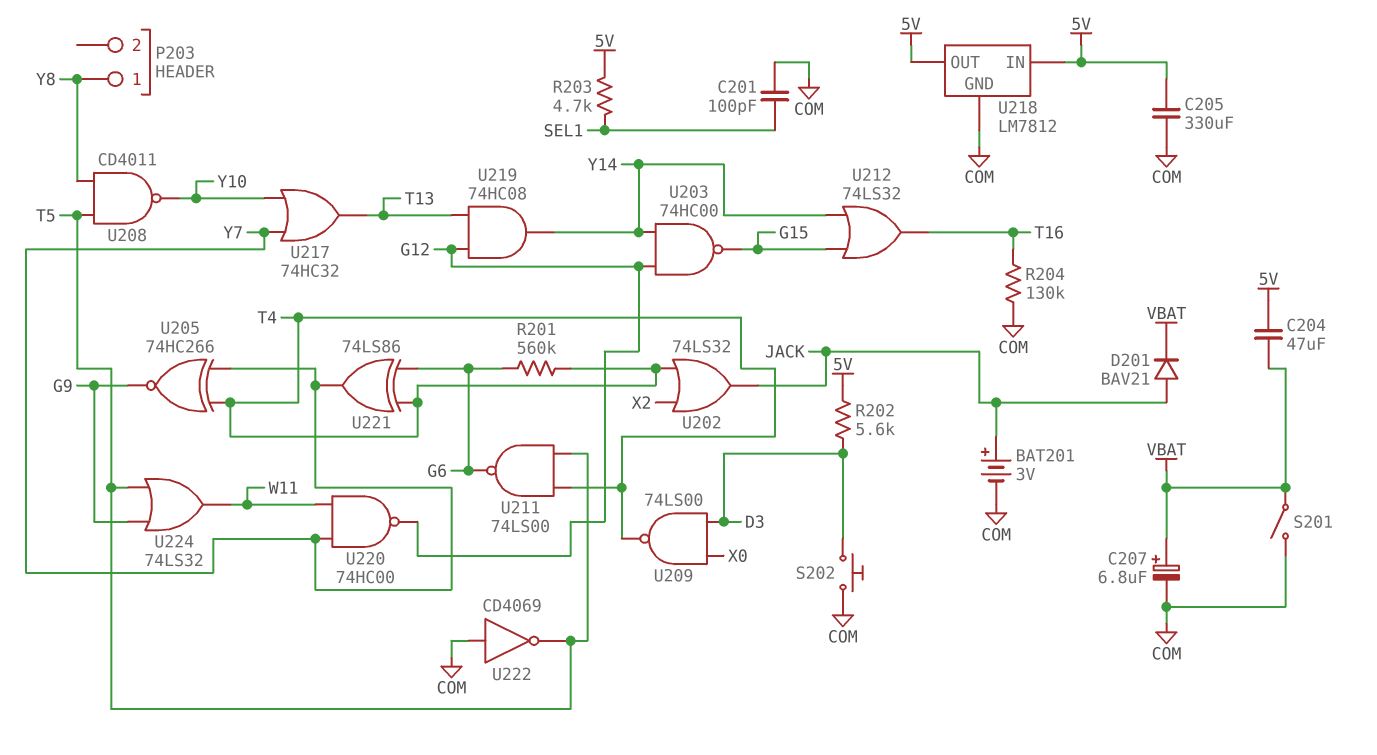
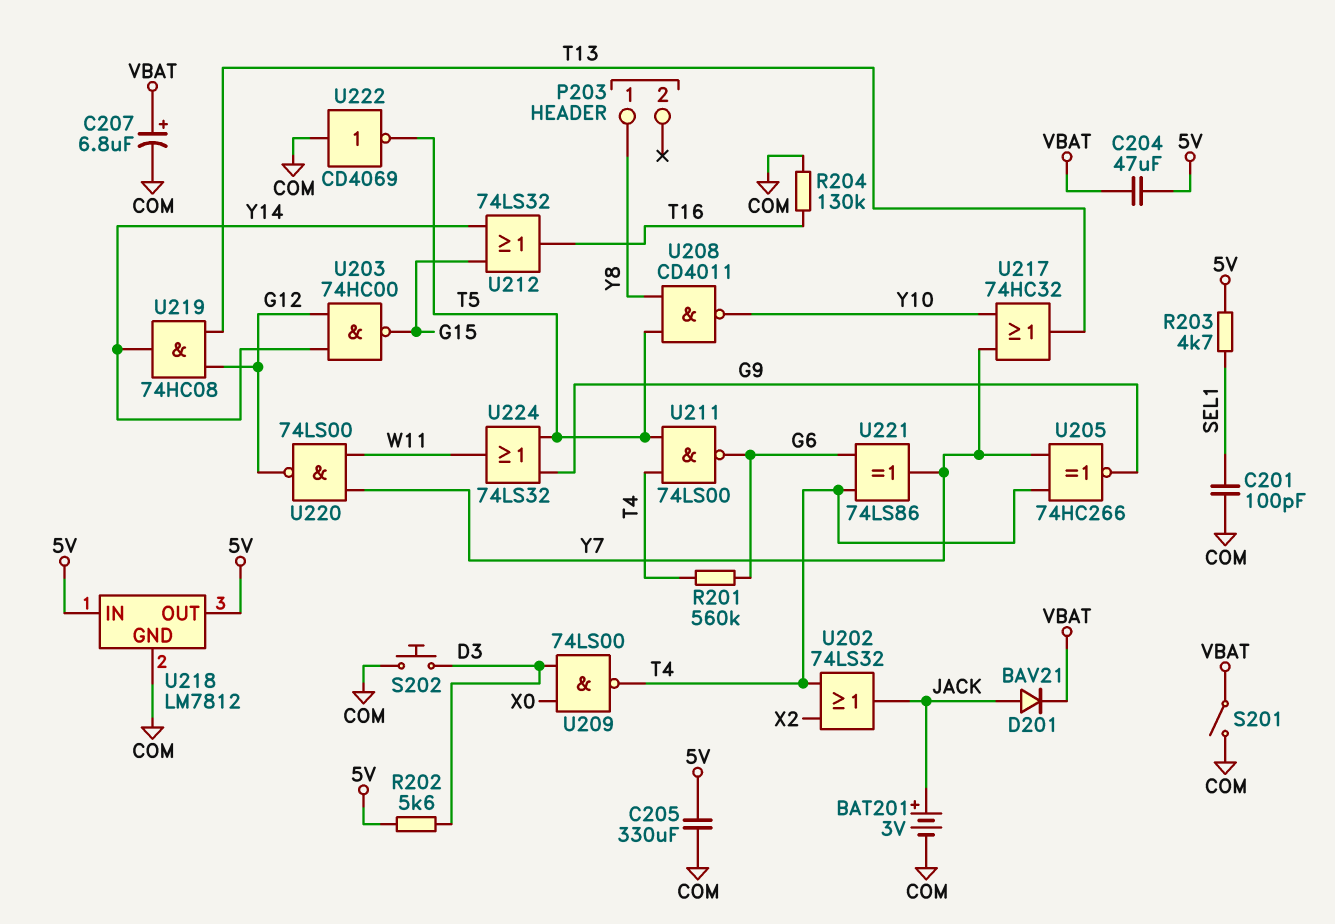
U220: NAND 74HC00 (in W11, in Y7, out G12) -> NAND 74LS00 (in W11, in Y7, out G12)

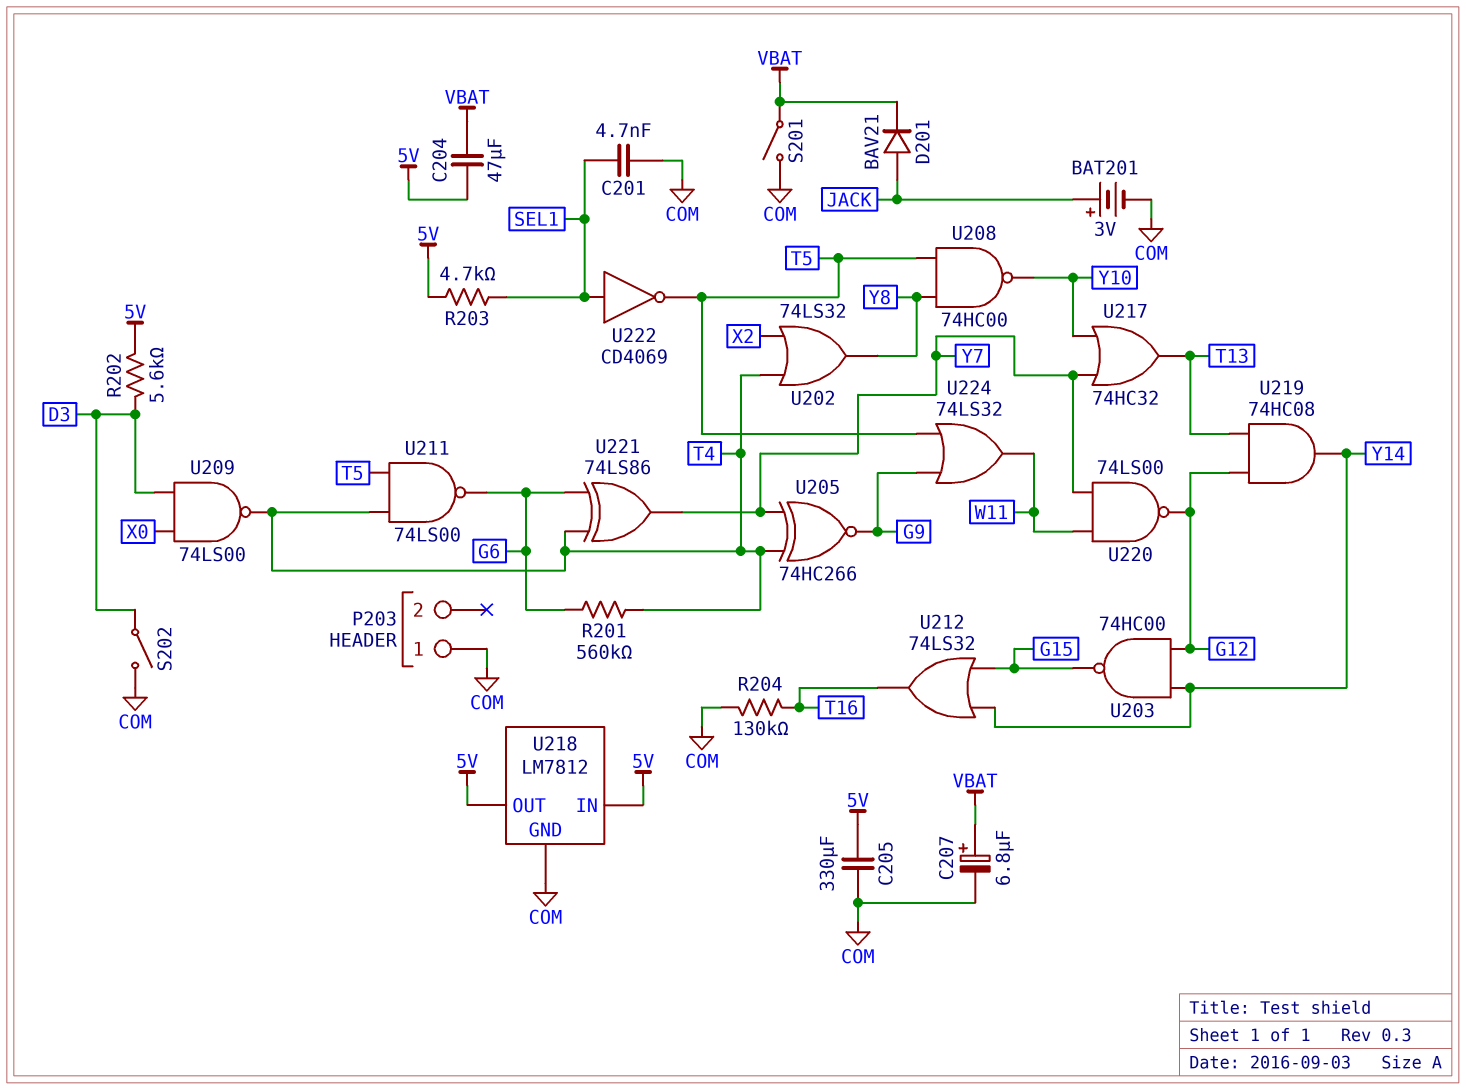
C201: 100pF (COM, SEL1) -> 4.7nF (COM, SEL1)
P203 pin 1: Y8 -> COM
S202: button (COM, D3) -> switch (COM, D3)
U202: OR 74LS32 (in T4, in X2, out JACK) -> OR 74LS32 (in T4, in X2, out Y8)
U208: NAND CD4011 (in T5, in Y8, out Y10) -> NAND 74HC00 (in T5, in Y8, out Y10)
U222: NOT CD4069 (in COM, out T5) -> NOT CD4069 (in SEL1, out T5)

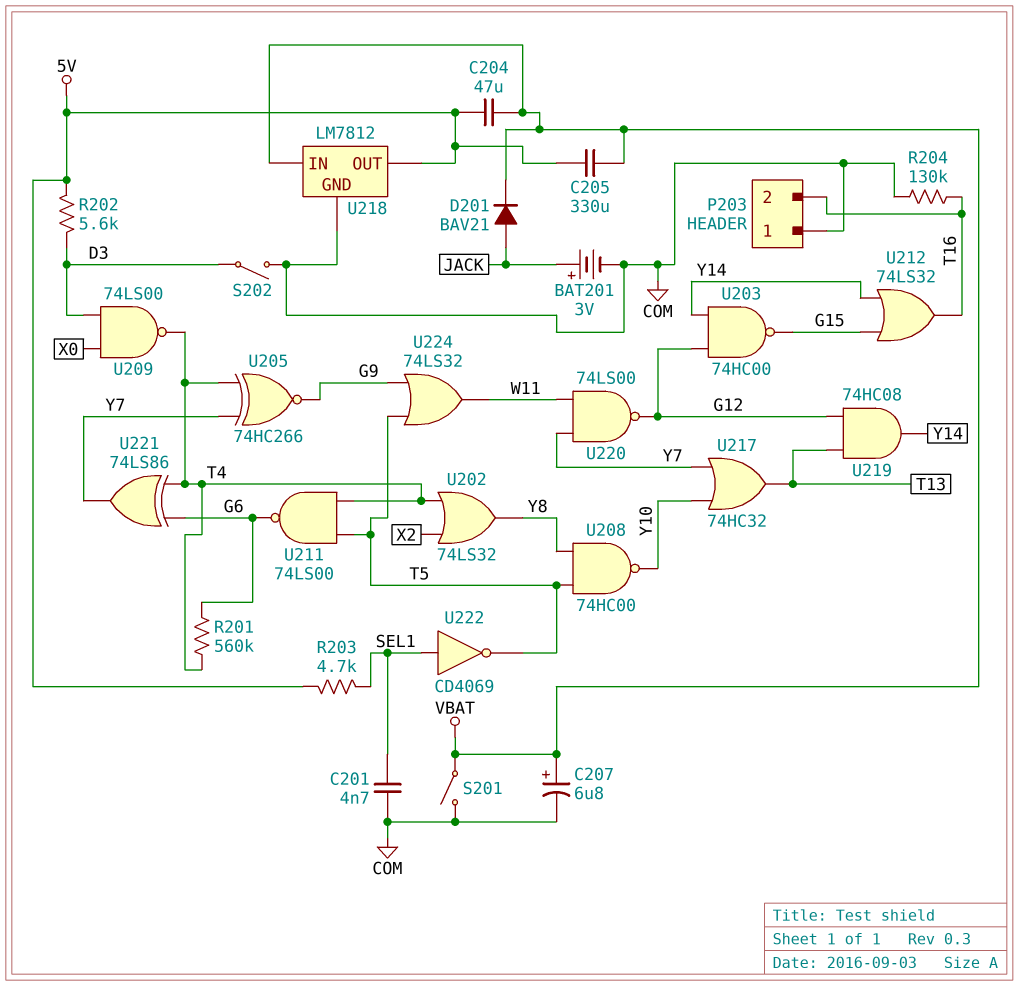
C205: 330uF (5V, COM) -> 330uF (5V, VBAT)
P203 pin 2: none -> T16
U218 pin IN: 5V -> VBAT

